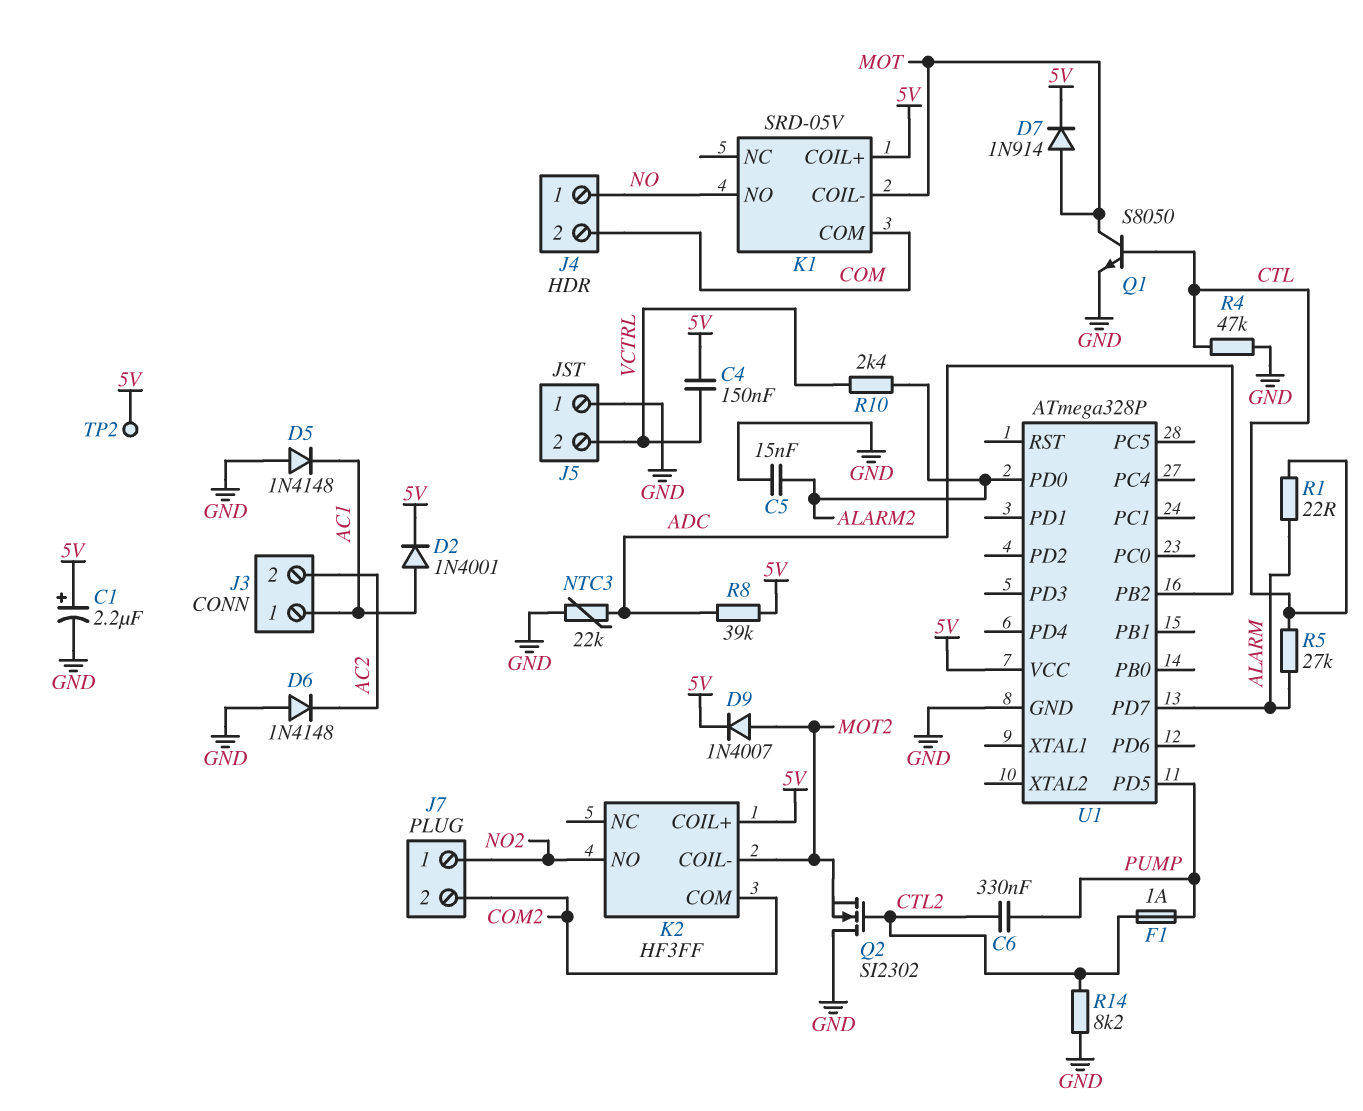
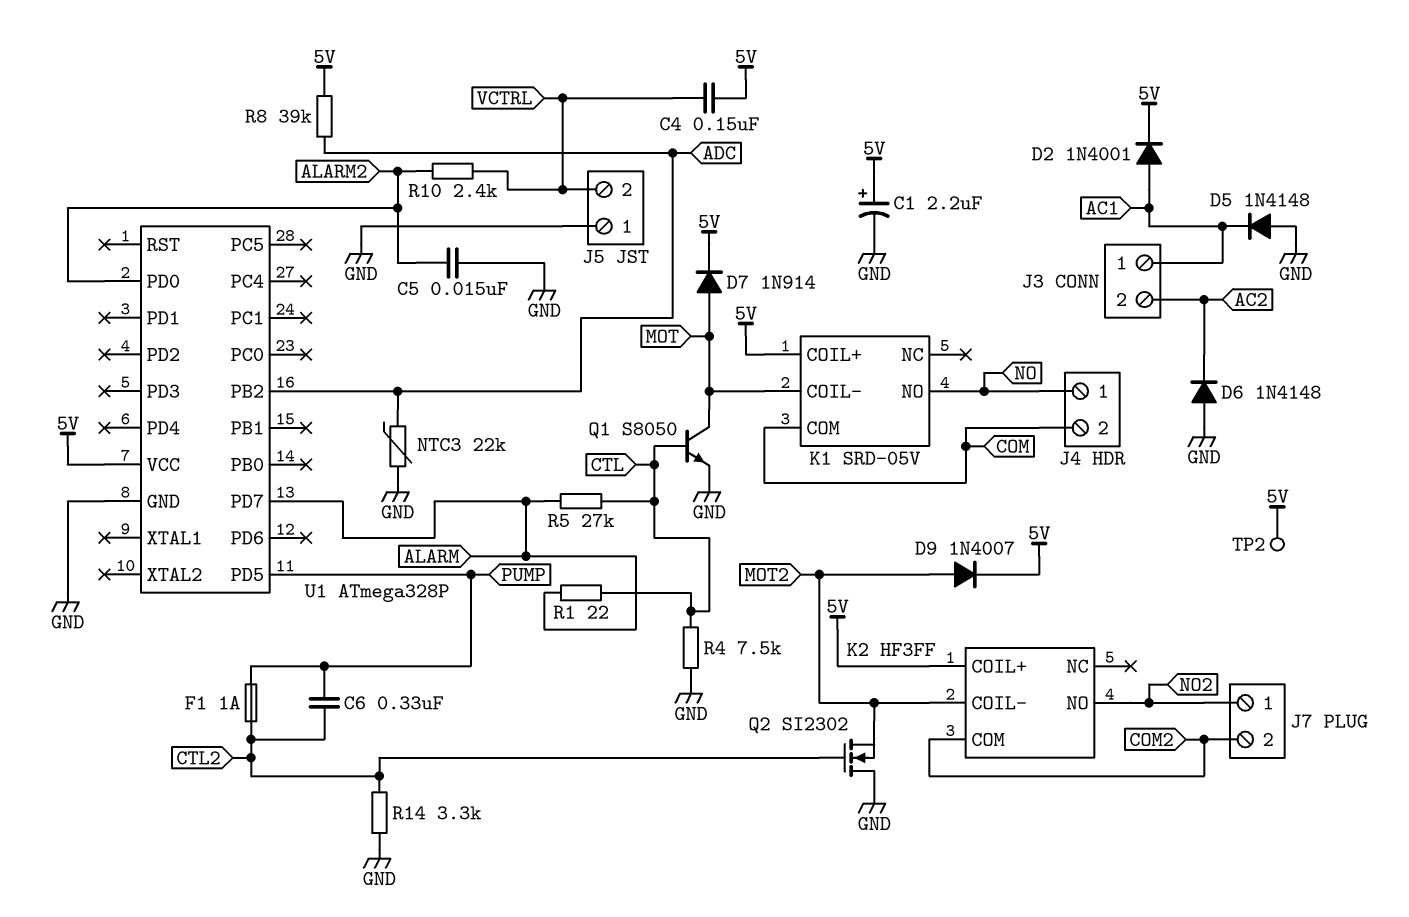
R4: 47k (CTL, GND) -> 7.5k (CTL, GND)
R14: 8.2k (CTL2, GND) -> 3.3k (CTL2, GND)

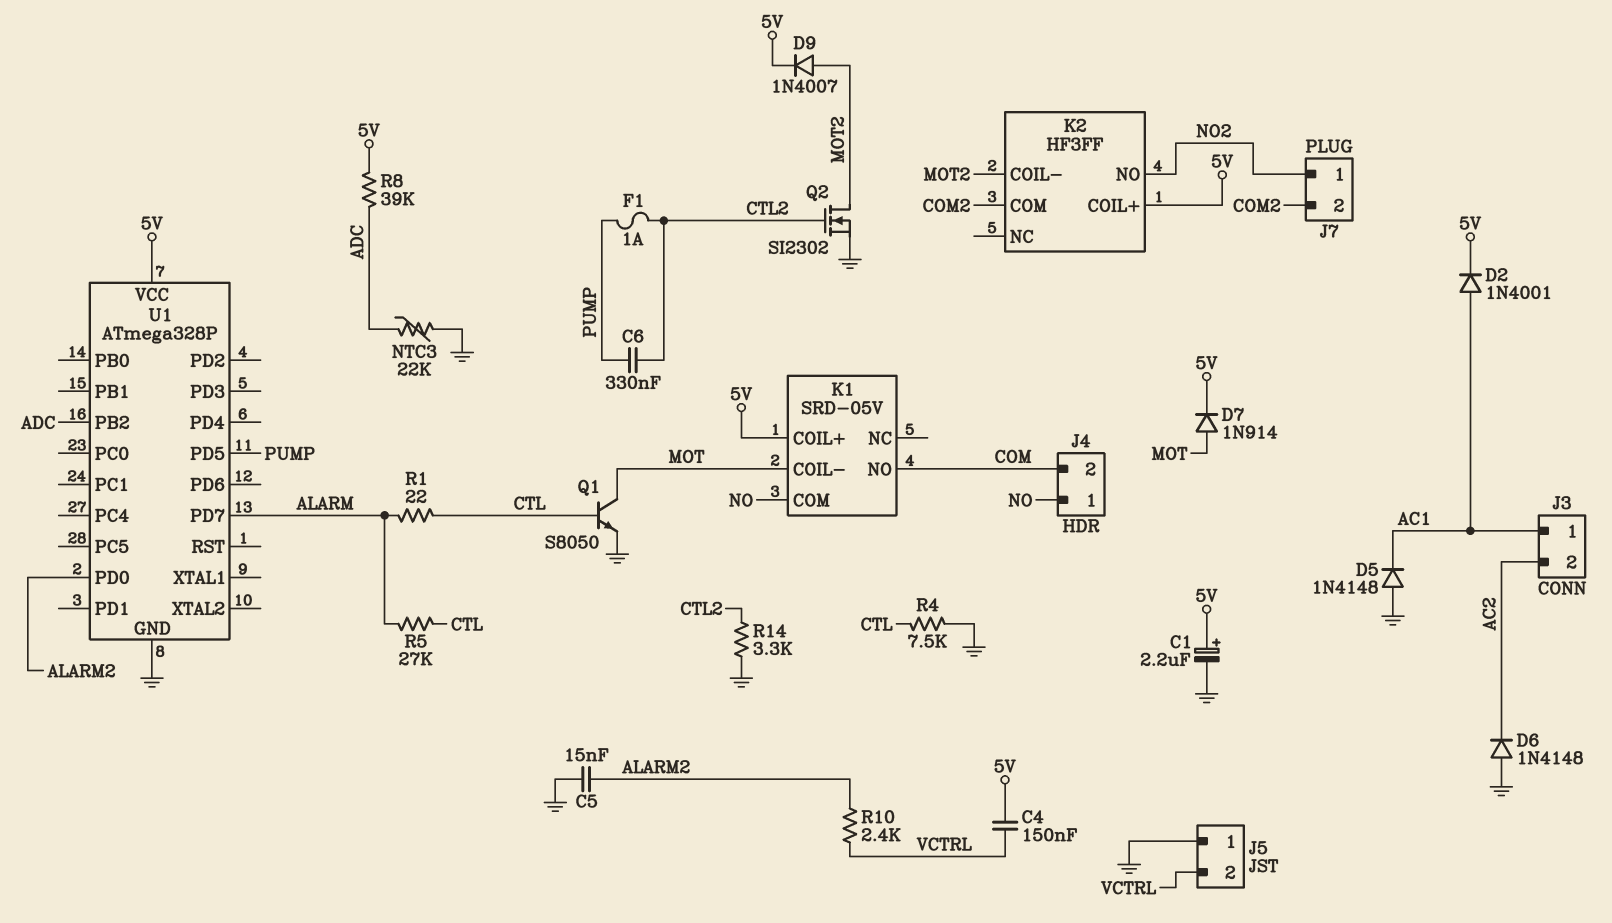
K1 pin COM: COM -> NO
K1 pin NO: NO -> COM
Q2: NMOS SI2302 (G CTL2, D GND, S MOT2) -> NMOS SI2302 (G CTL2, D MOT2, S GND)
TP2: test point (5V) -> none

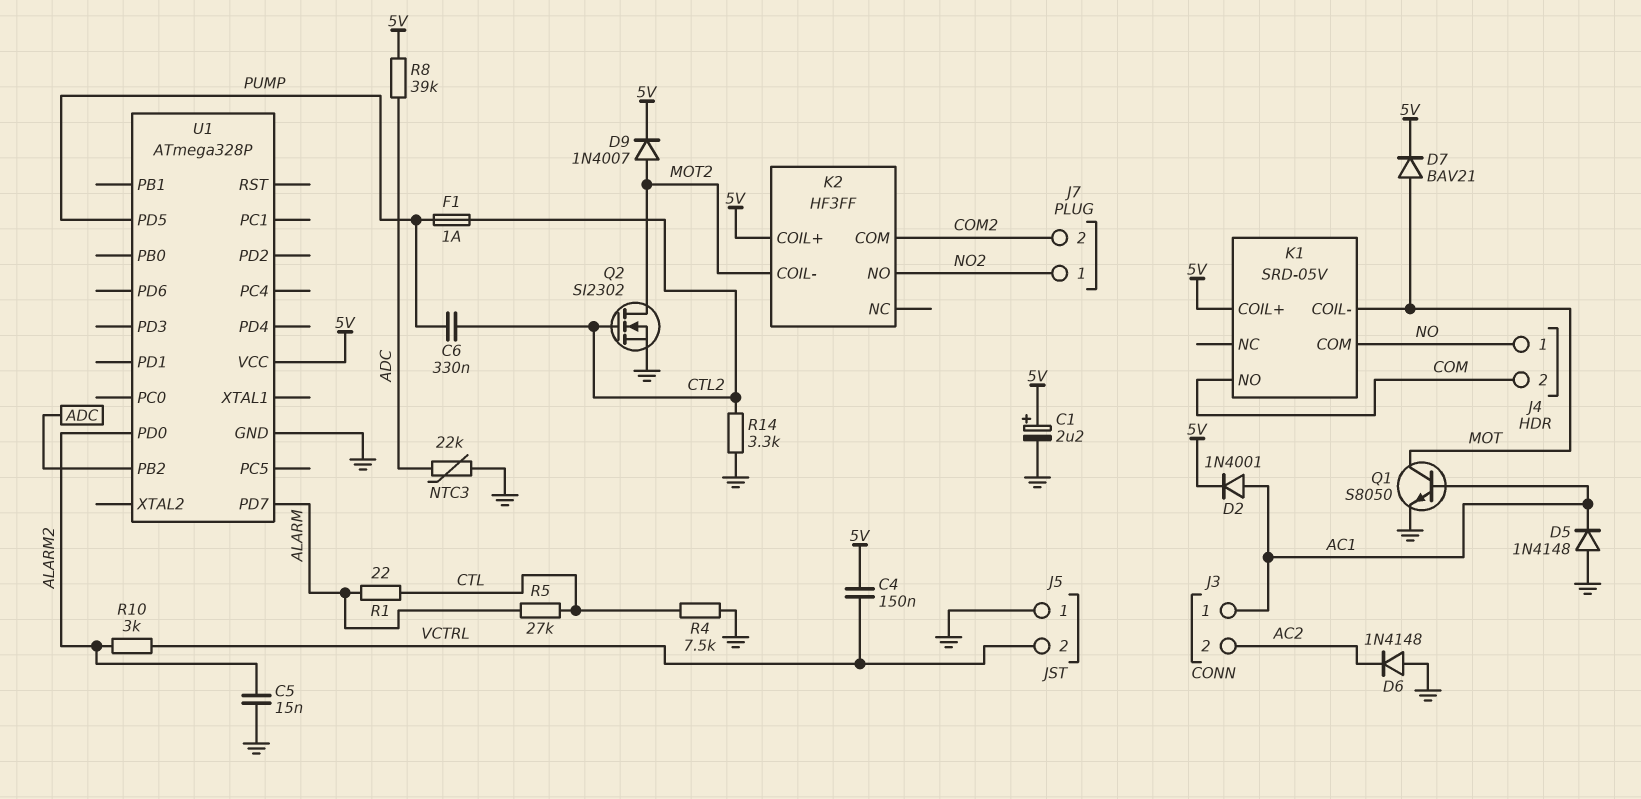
D7: diode 1N914 (A MOT, K 5V) -> diode BAV21 (A MOT, K 5V)
Q1: NPN S8050 (B CTL, C MOT, E GND) -> NPN S8050 (B AC1, C MOT, E GND)
R10: 2.4k (ALARM2, VCTRL) -> 3k (ALARM2, VCTRL)

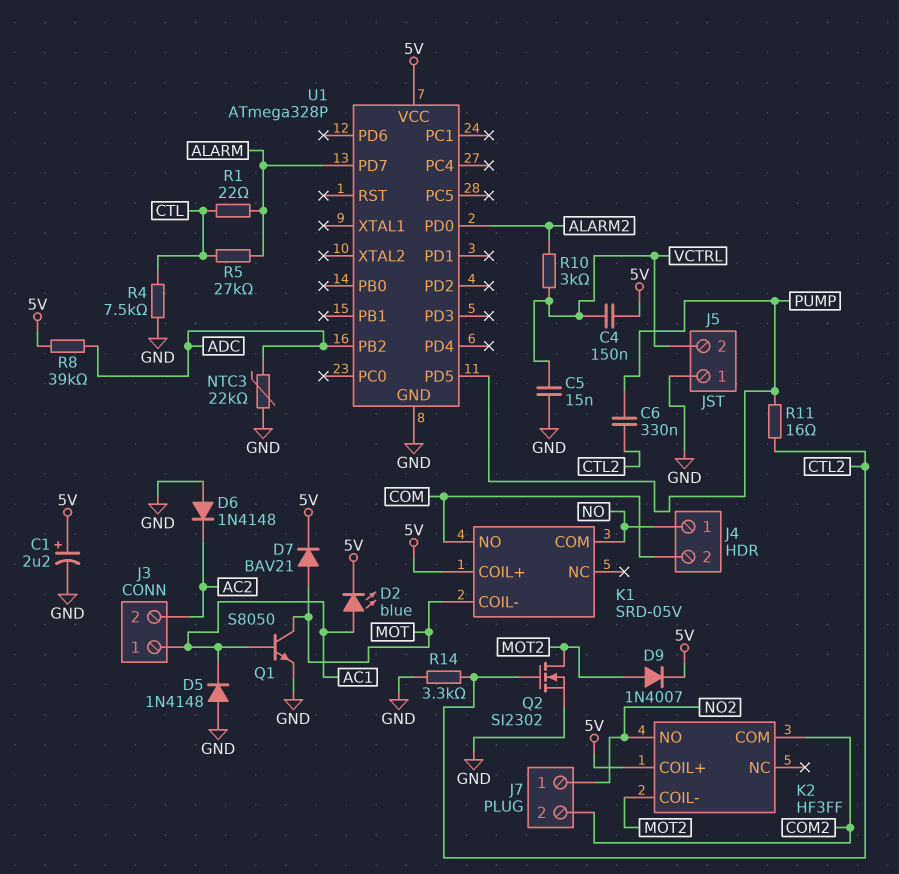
C5: 15nF (ALARM2, GND) -> 15nF (GND, VCTRL)
D2: diode 1N4001 (A AC1, K 5V) -> LED blue (A AC1, K 5V)
F1: 1A (CTL2, PUMP) -> none
R11: none -> 16 (CTL2, PUMP)

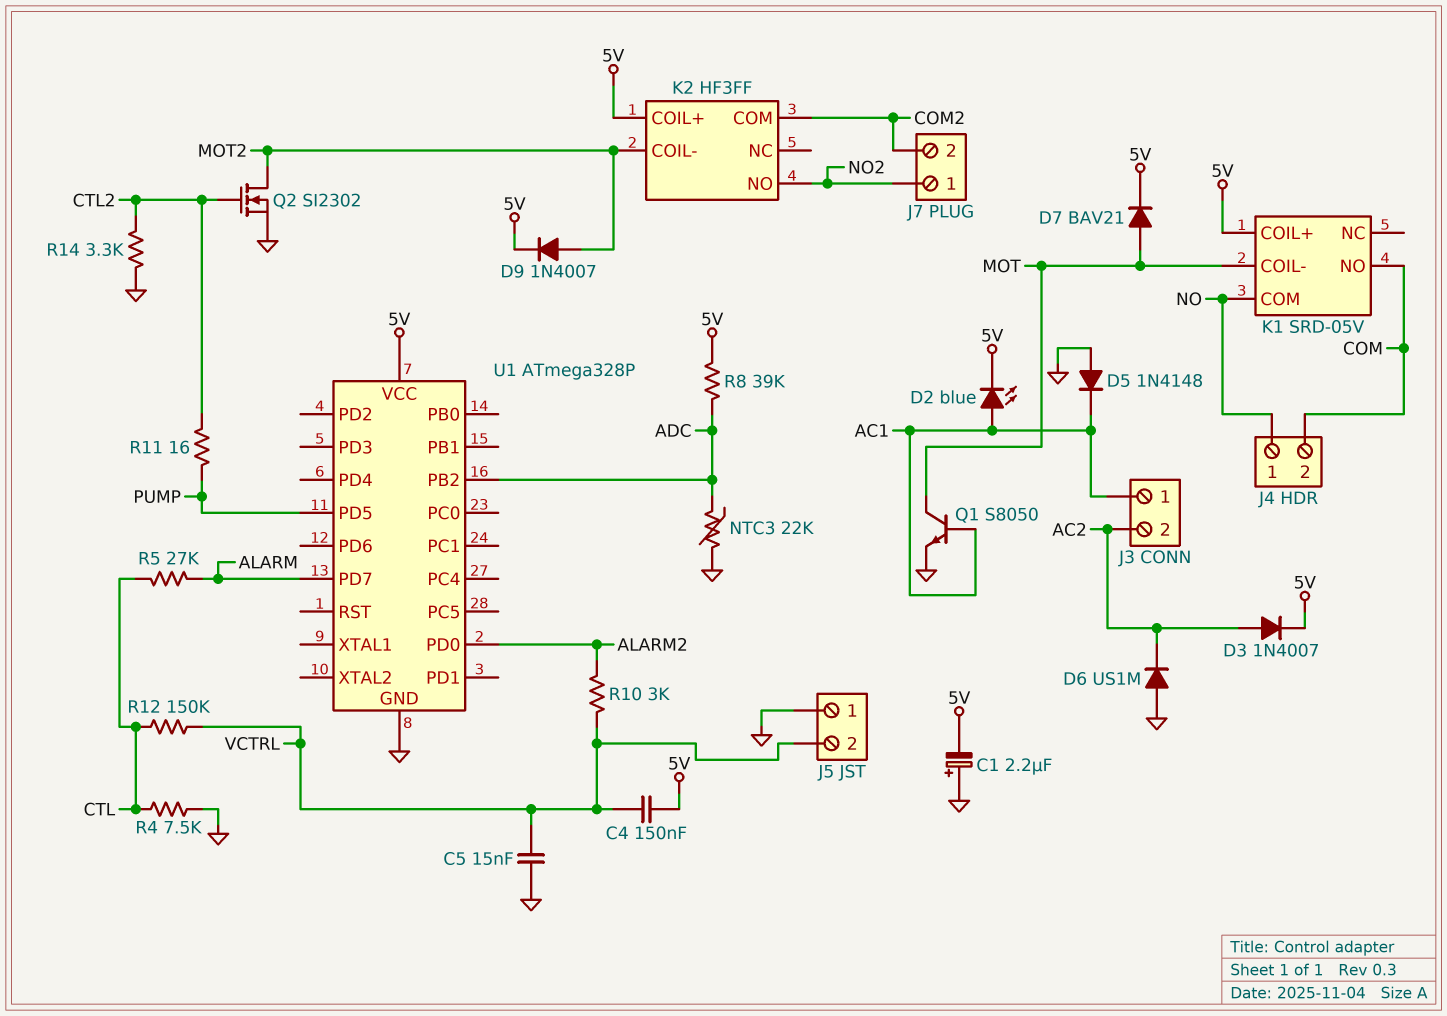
C1: 2.2uF (plus 5V, minus GND) -> 2.2uF (plus GND, minus 5V)
C6: 330nF (CTL2, PUMP) -> none
D3: none -> diode 1N4007 (A AC2, K 5V)
D6: diode 1N4148 (A GND, K AC2) -> diode US1M (A GND, K AC2)
R1: 22 (ALARM, CTL) -> none
R12: none -> 150k (CTL, VCTRL)

